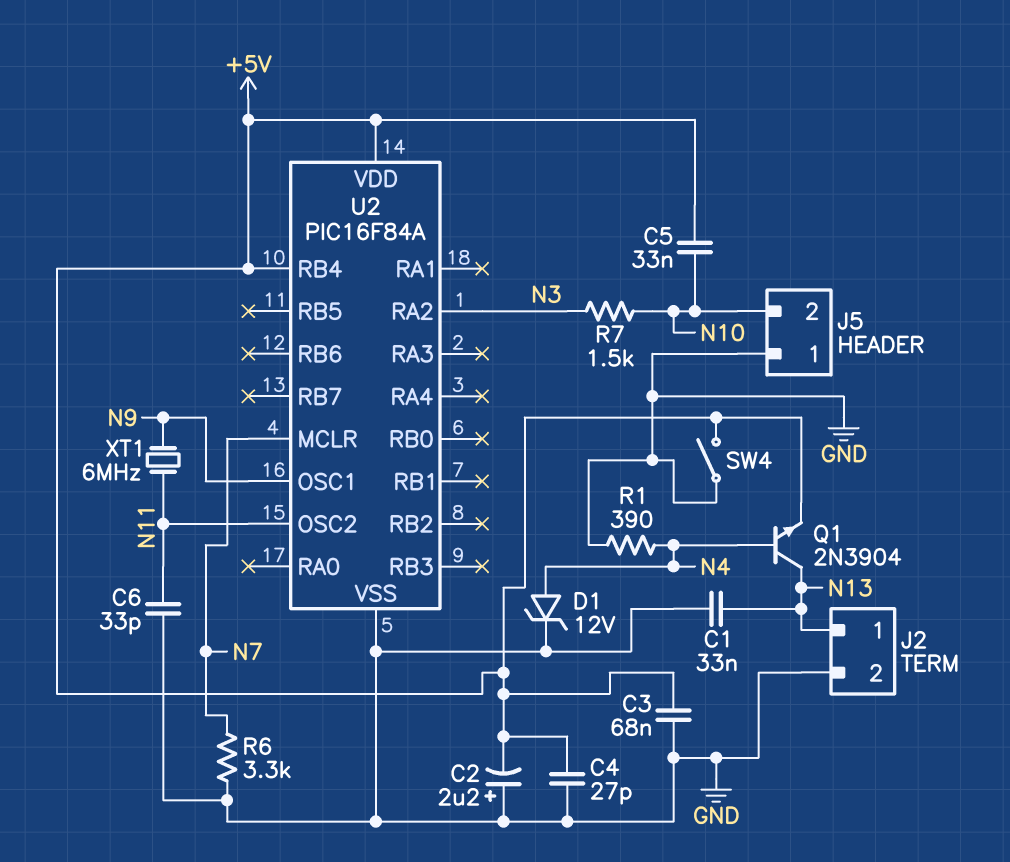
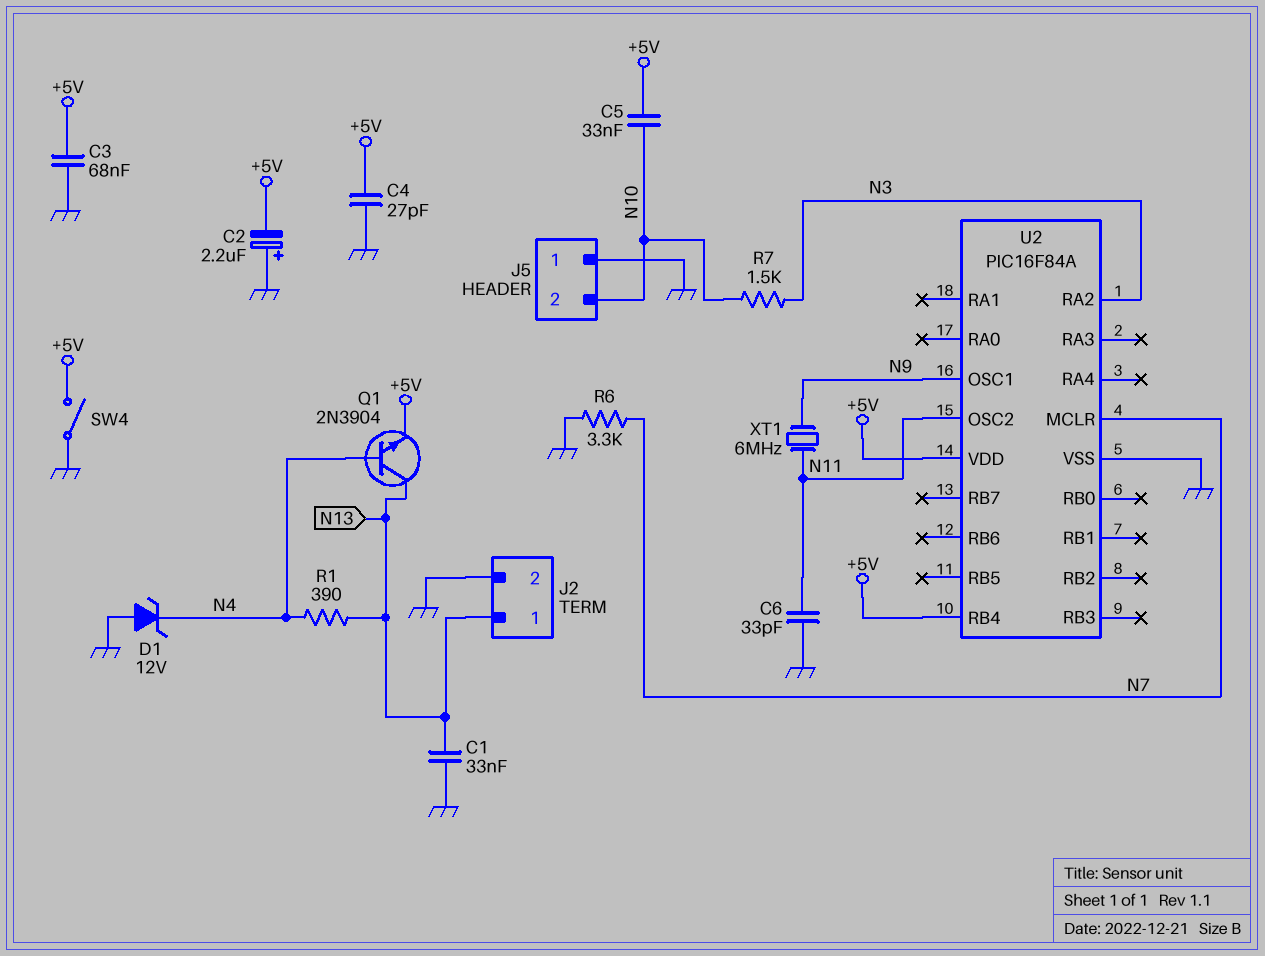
D1: zener 12V (A N4, K GND) -> zener 12V (A GND, K N4)
R1: 390 (GND, N4) -> 390 (N4, N13)

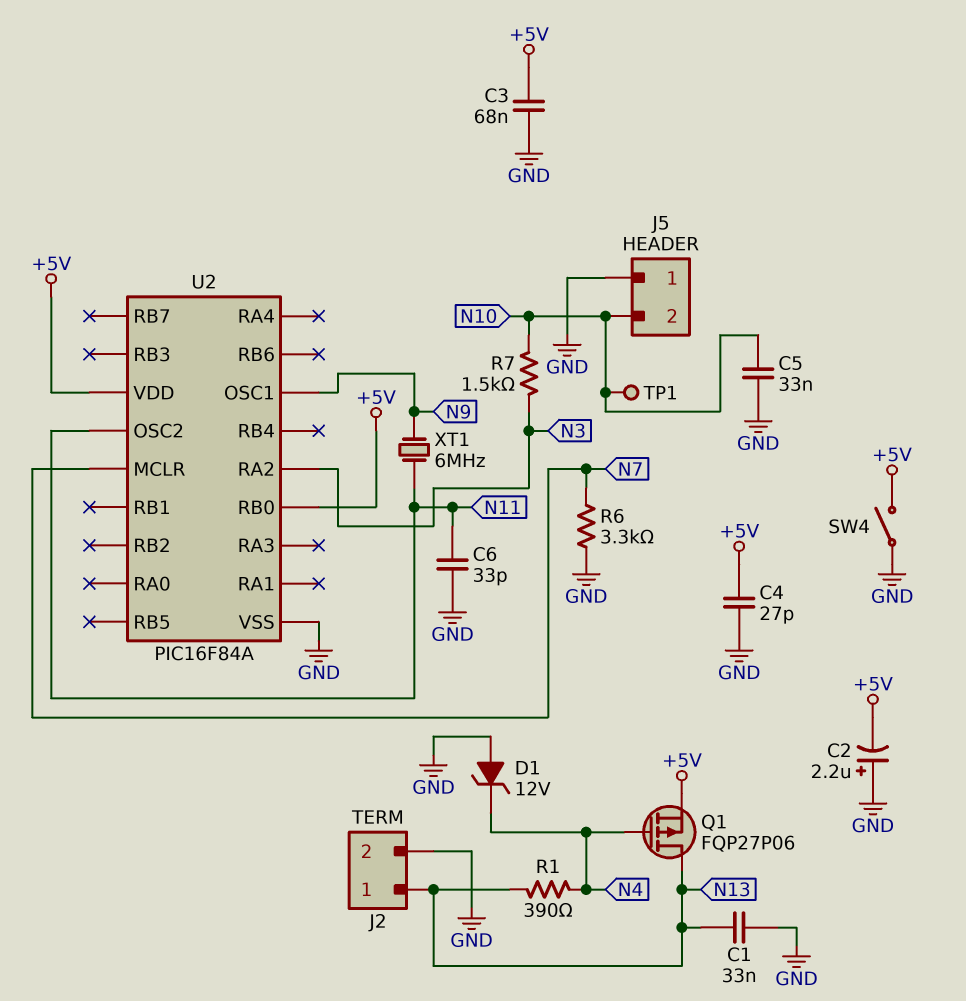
C5: 33nF (+5V, N10) -> 33nF (GND, N10)
Q1: NPN 2N3904 (B N4, C N13, E +5V) -> PMOS FQP27P06 (G N4, D N13, S +5V)
TP1: none -> test point (N10)
U2 pin RB0: none -> +5V
U2 pin RB4: +5V -> none

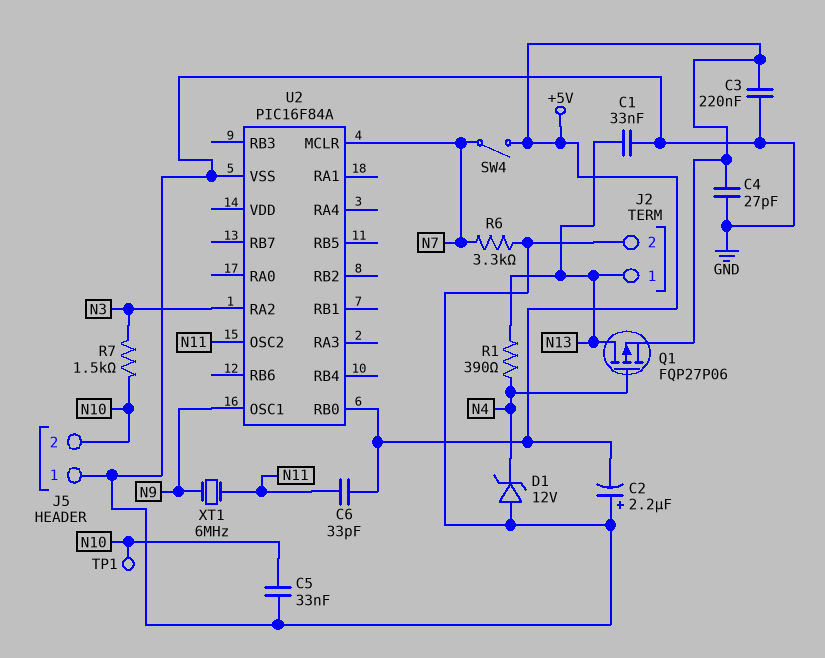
C3: 68nF (+5V, GND) -> 220nF (+5V, GND)
C6: 33pF (GND, N11) -> 33pF (+5V, N11)
SW4: switch (+5V, GND) -> switch (+5V, N7)
U2 pin VDD: +5V -> none

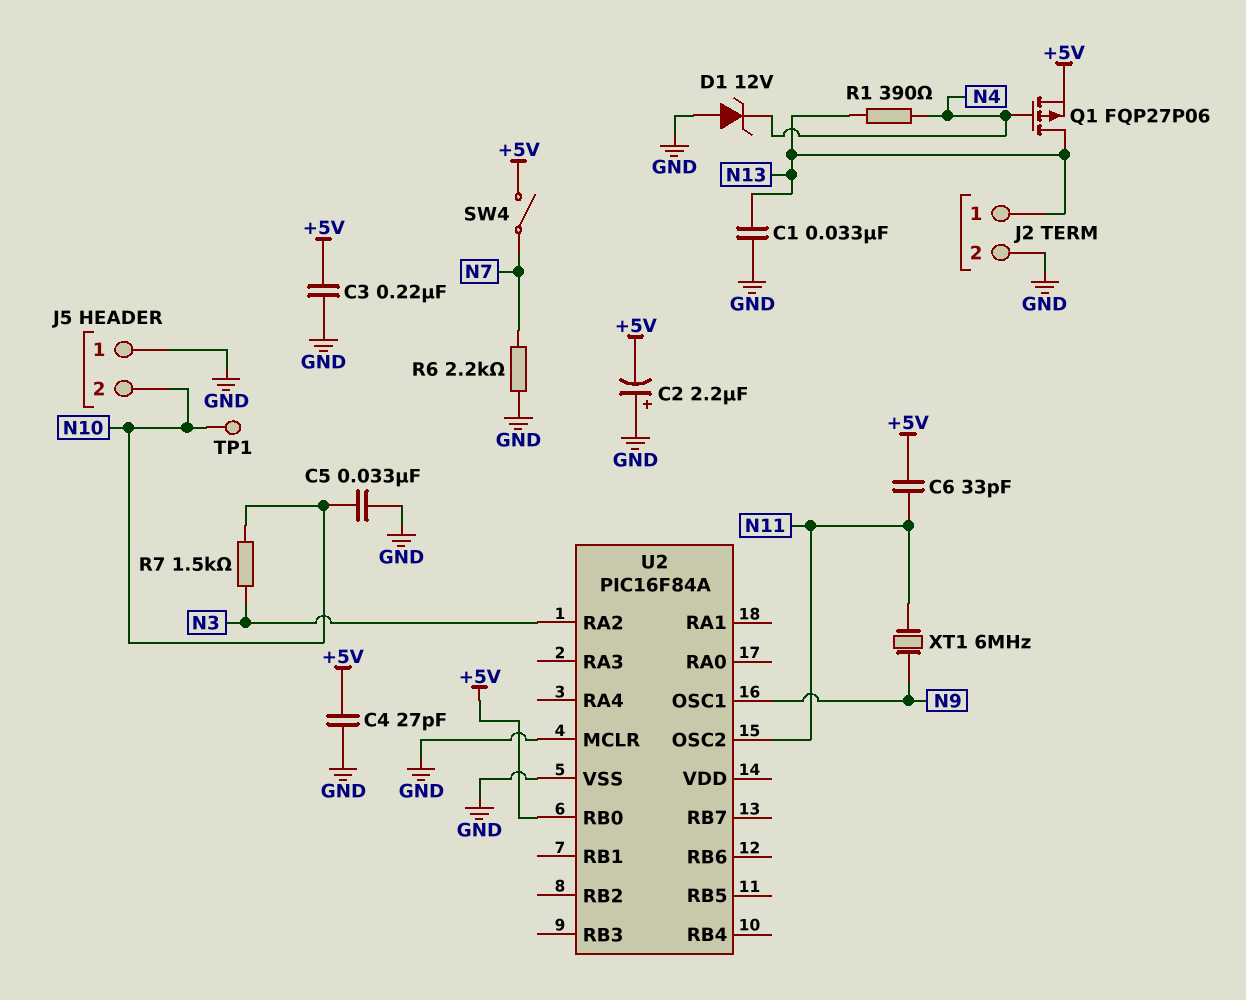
R6: 3.3k (GND, N7) -> 2.2k (GND, N7)
U2 pin MCLR: N7 -> GND

